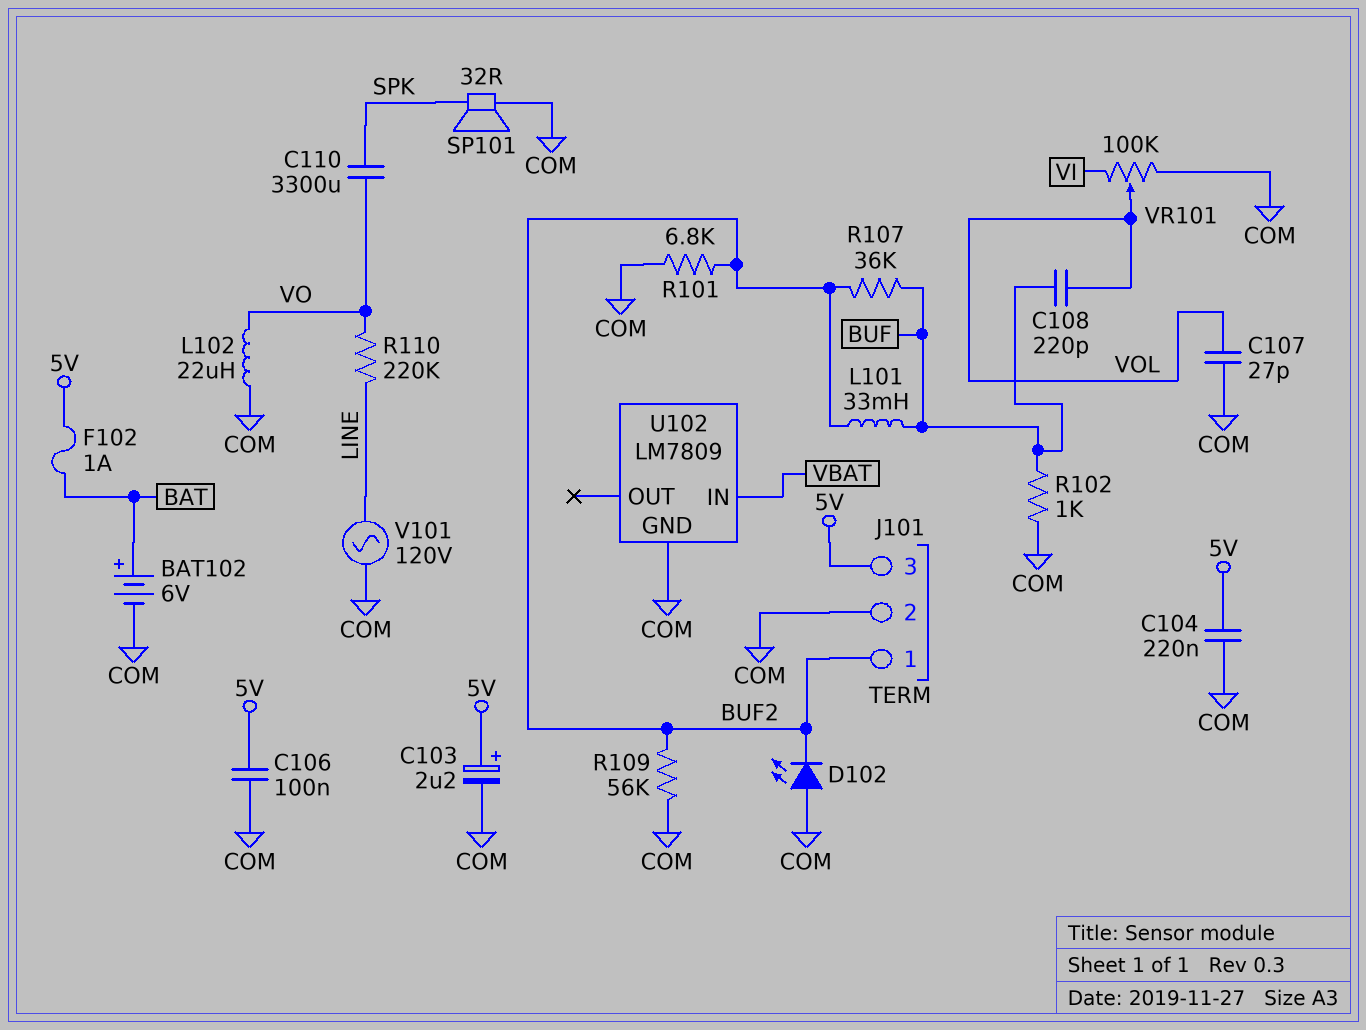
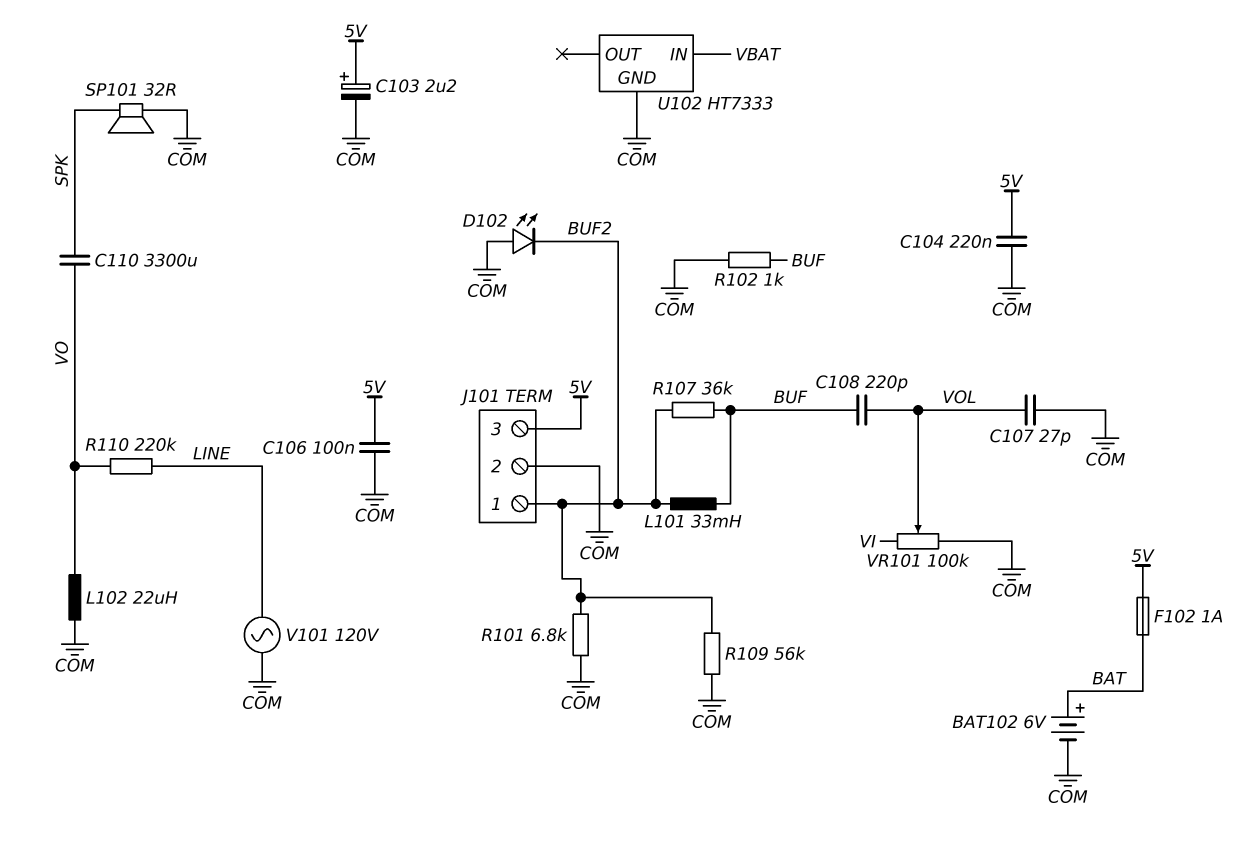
U102: LM7809 -> HT7333

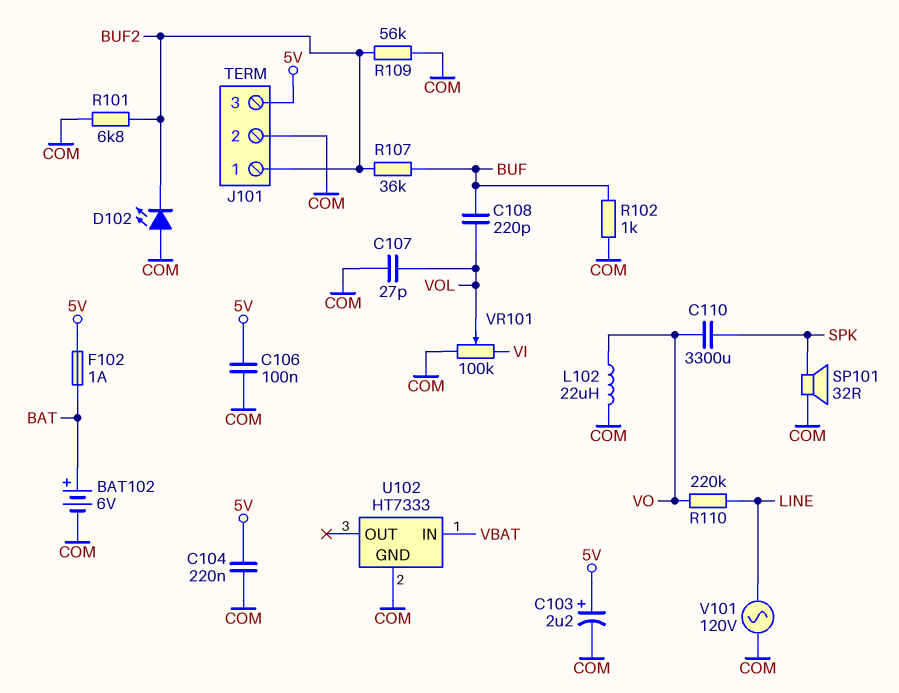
L101: 33mH (BUF, BUF2) -> none

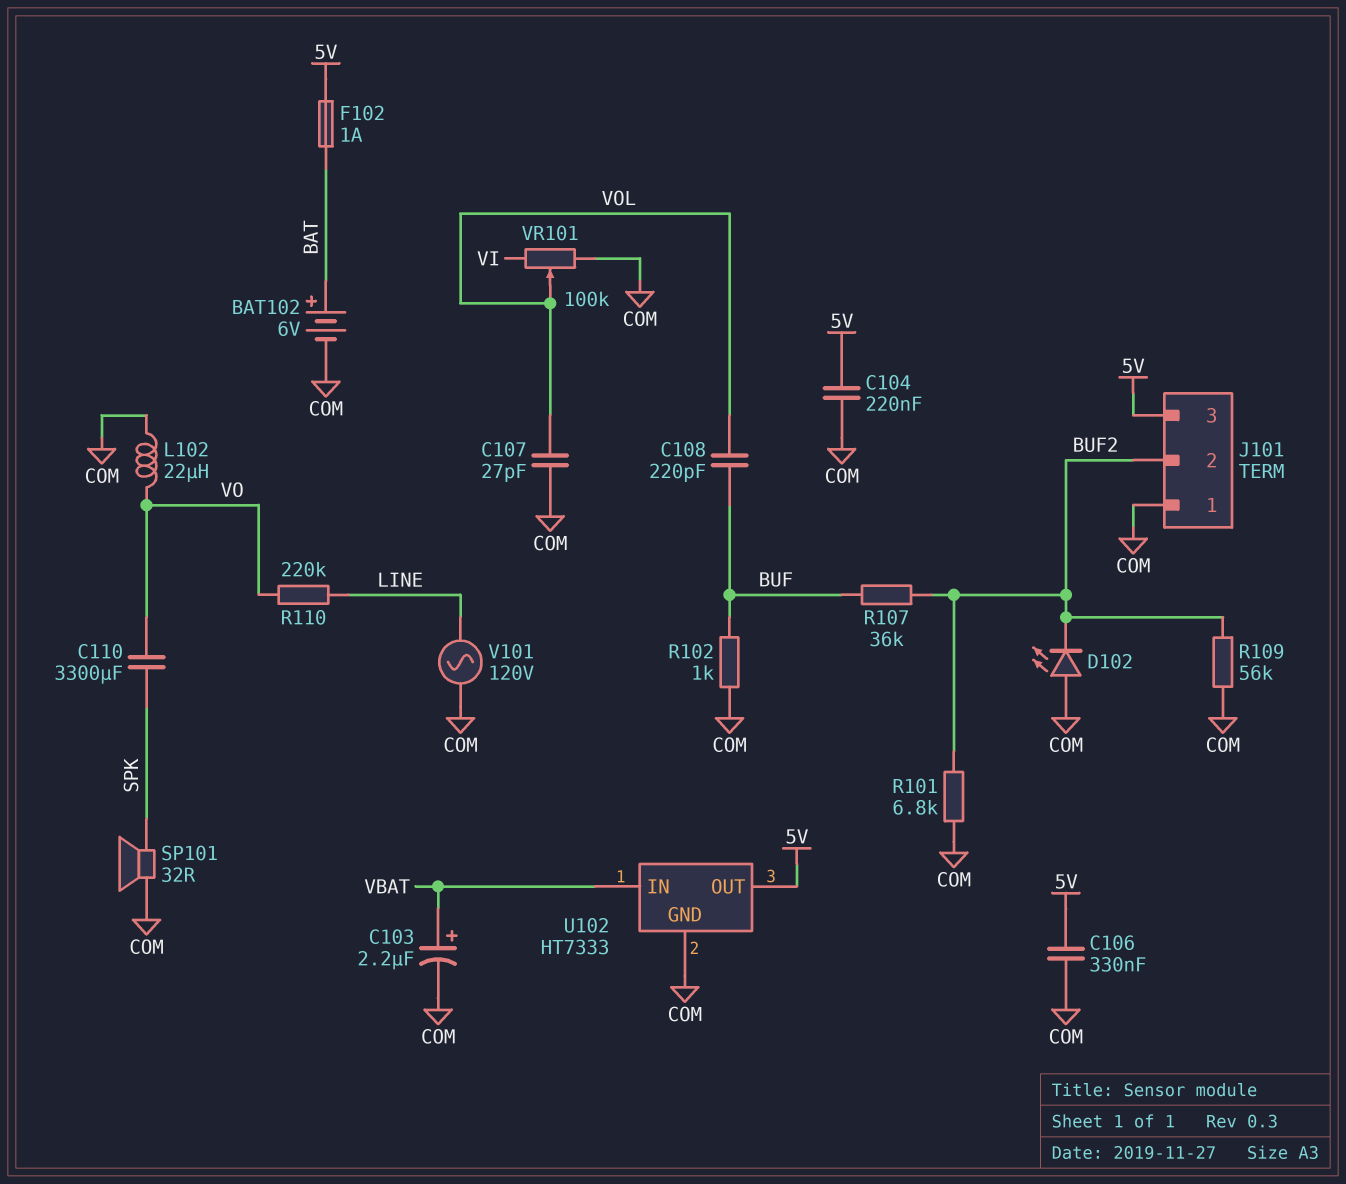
C103: 2.2uF (plus 5V, minus COM) -> 2.2uF (plus VBAT, minus COM)
C106: 100nF (5V, COM) -> 330nF (5V, COM)
J101 pin 1: BUF2 -> COM
J101 pin 2: COM -> BUF2
U102 pin OUT: none -> 5V

